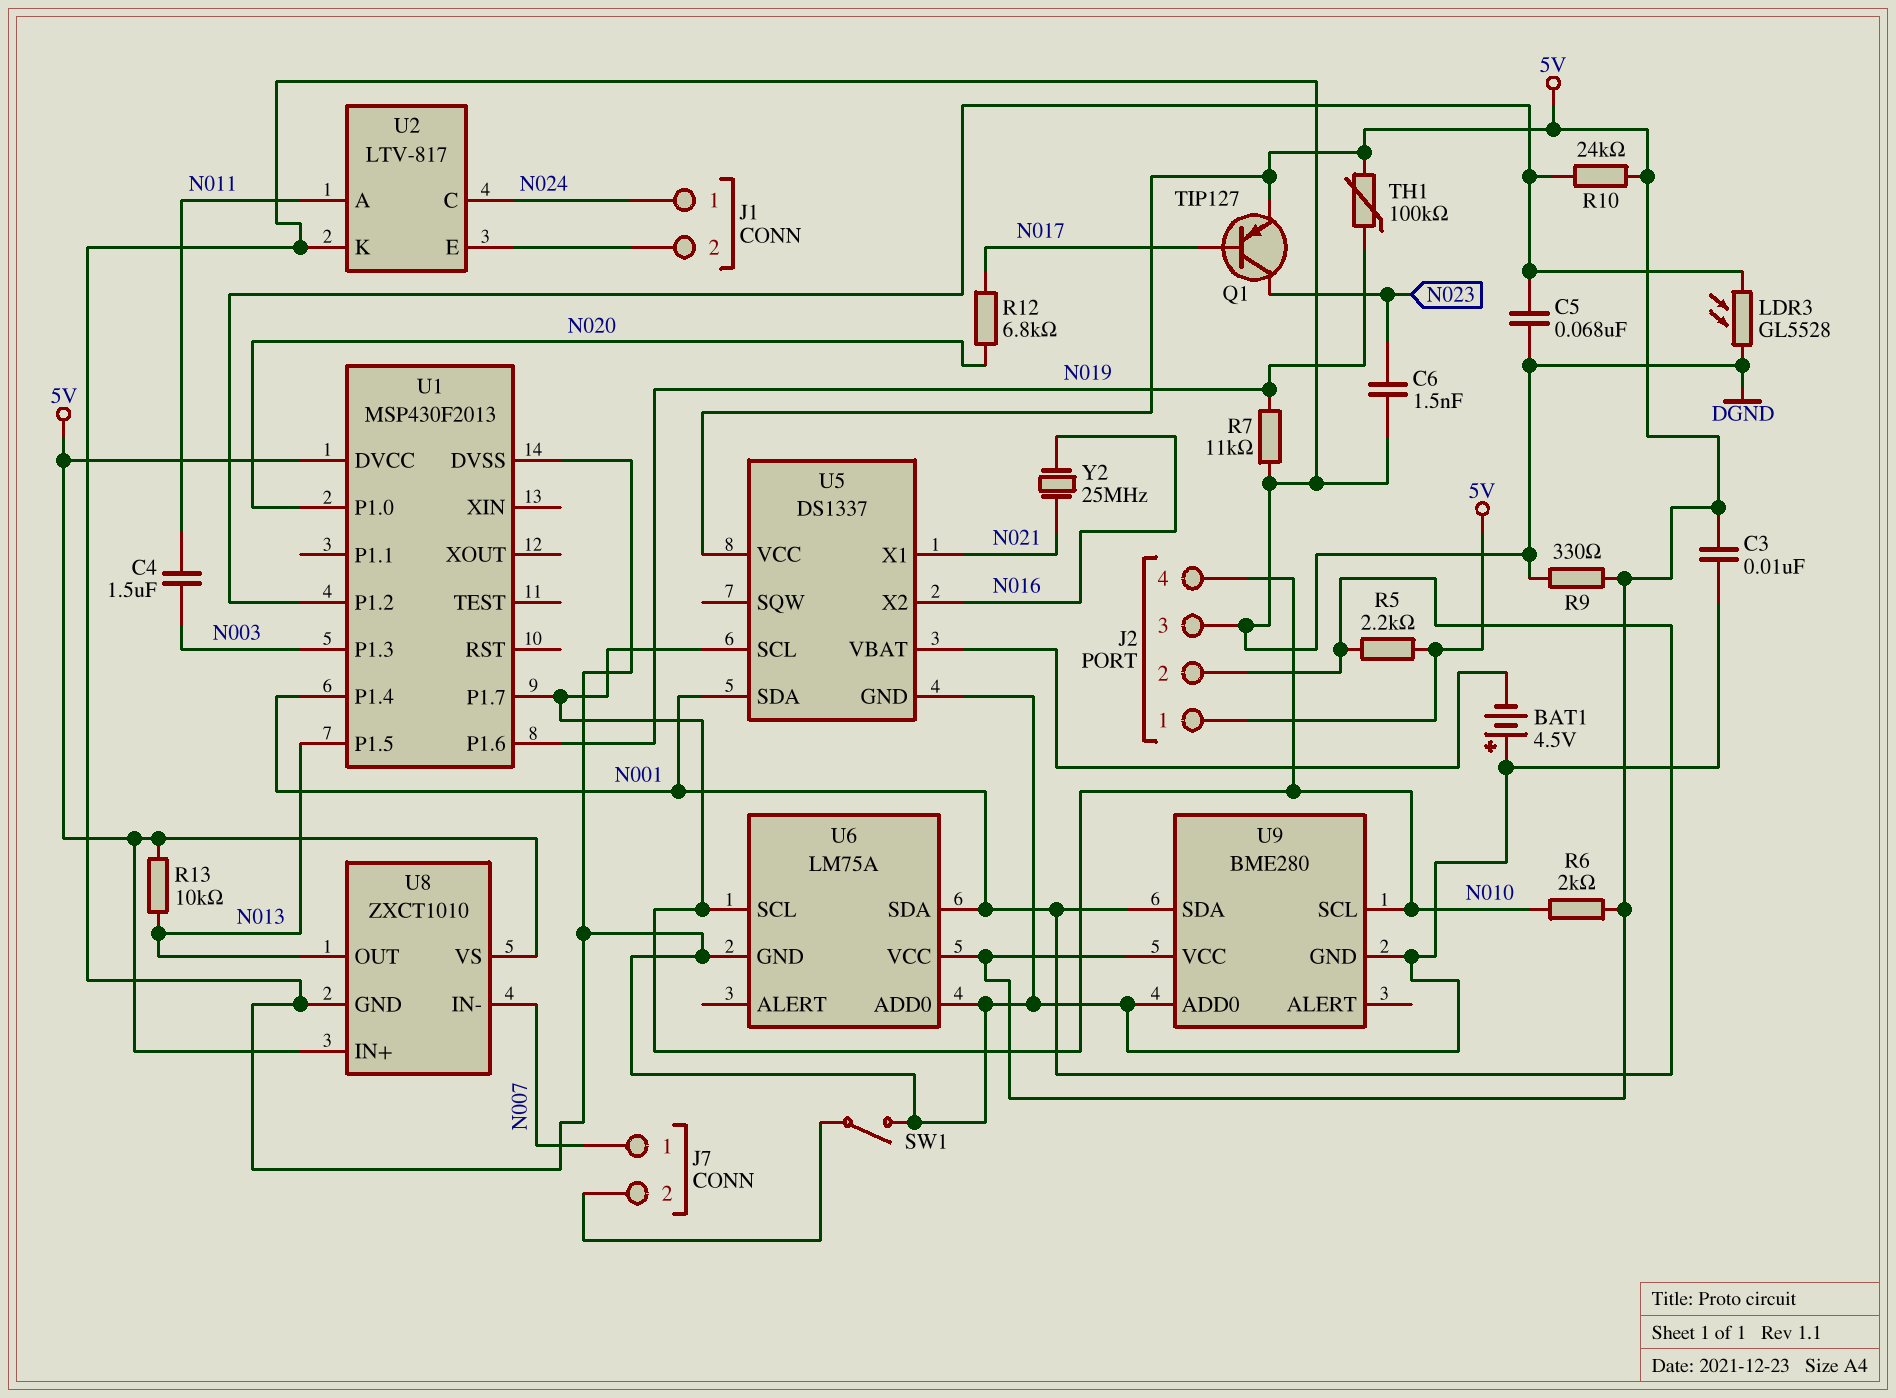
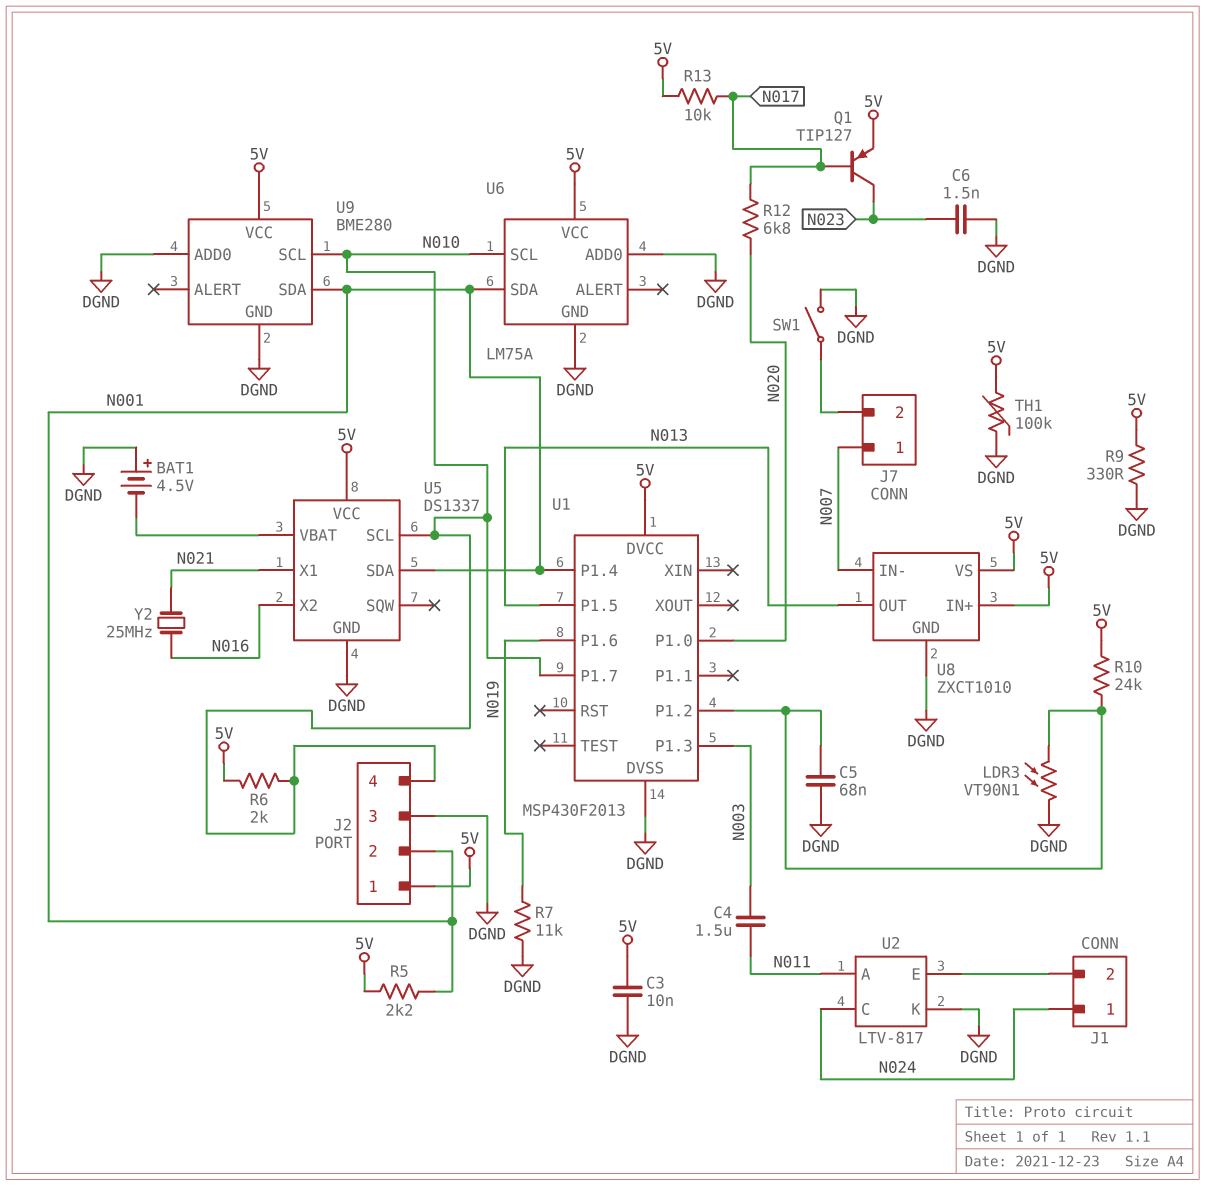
LDR3: GL5528 (DGND, U1/P1.2) -> VT90N1 (DGND, U1/P1.2)
R13: 10k (5V, N013) -> 10k (5V, N017)
TH1: 100k (5V, N019) -> 100k (5V, DGND)

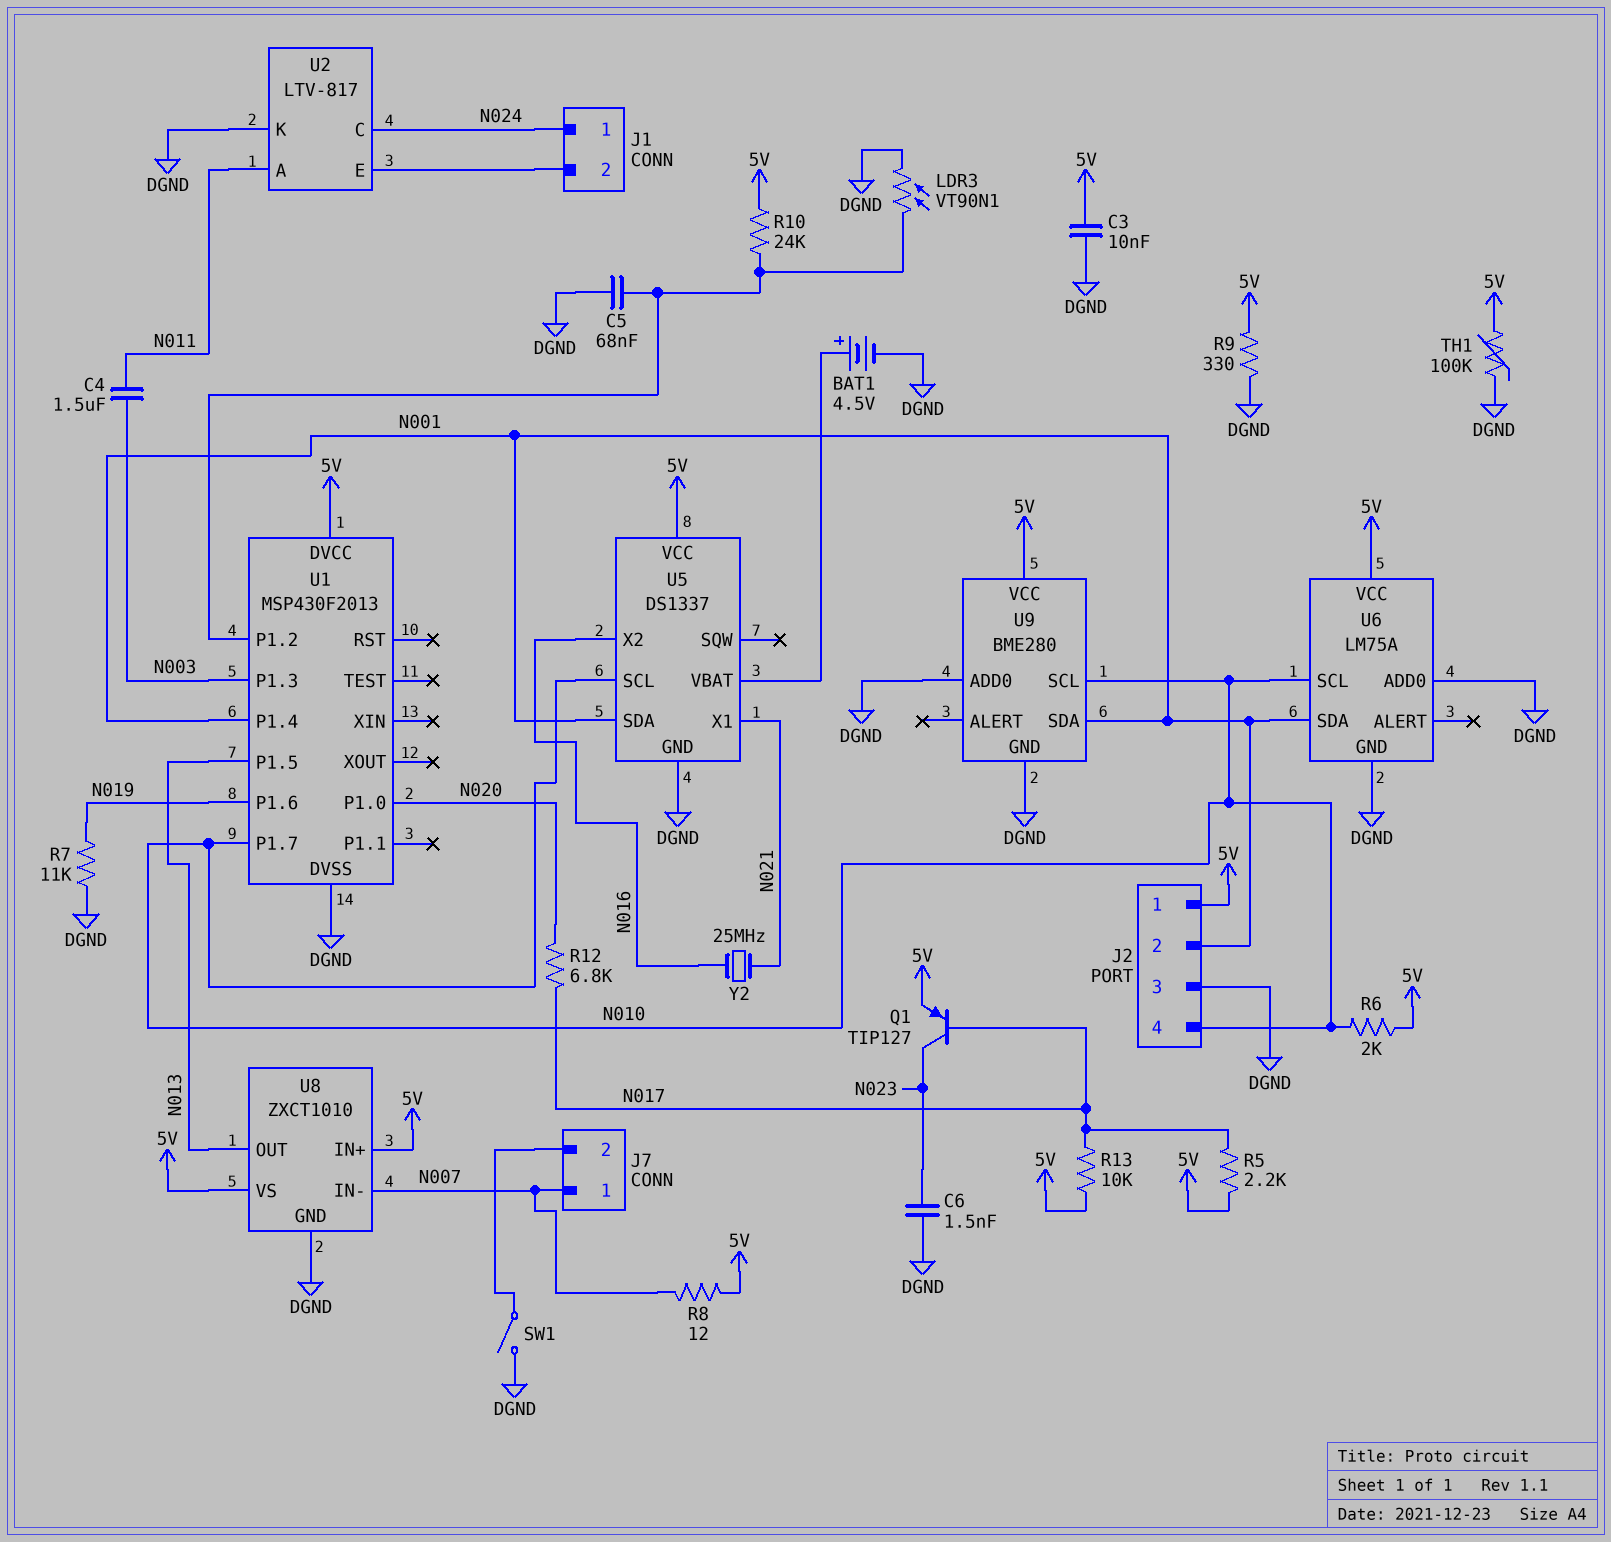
BAT1: 4.5V (plus DGND, minus U5/VBAT) -> 4.5V (plus U5/VBAT, minus DGND)
R5: 2.2k (5V, N001) -> 2.2k (5V, N017)
R8: none -> 12 (5V, N007)

